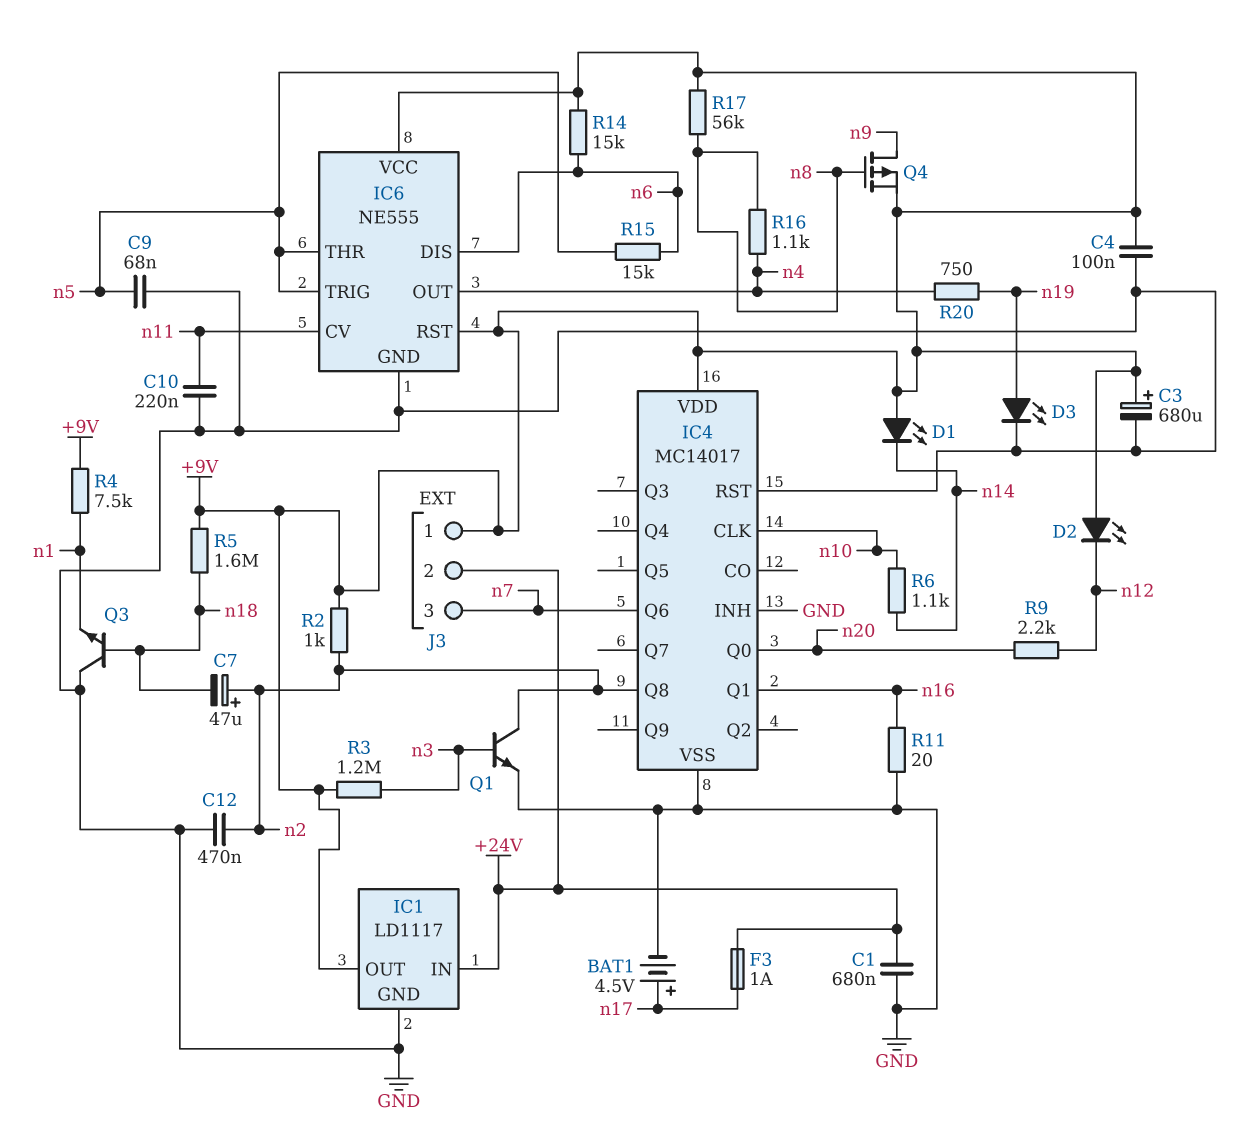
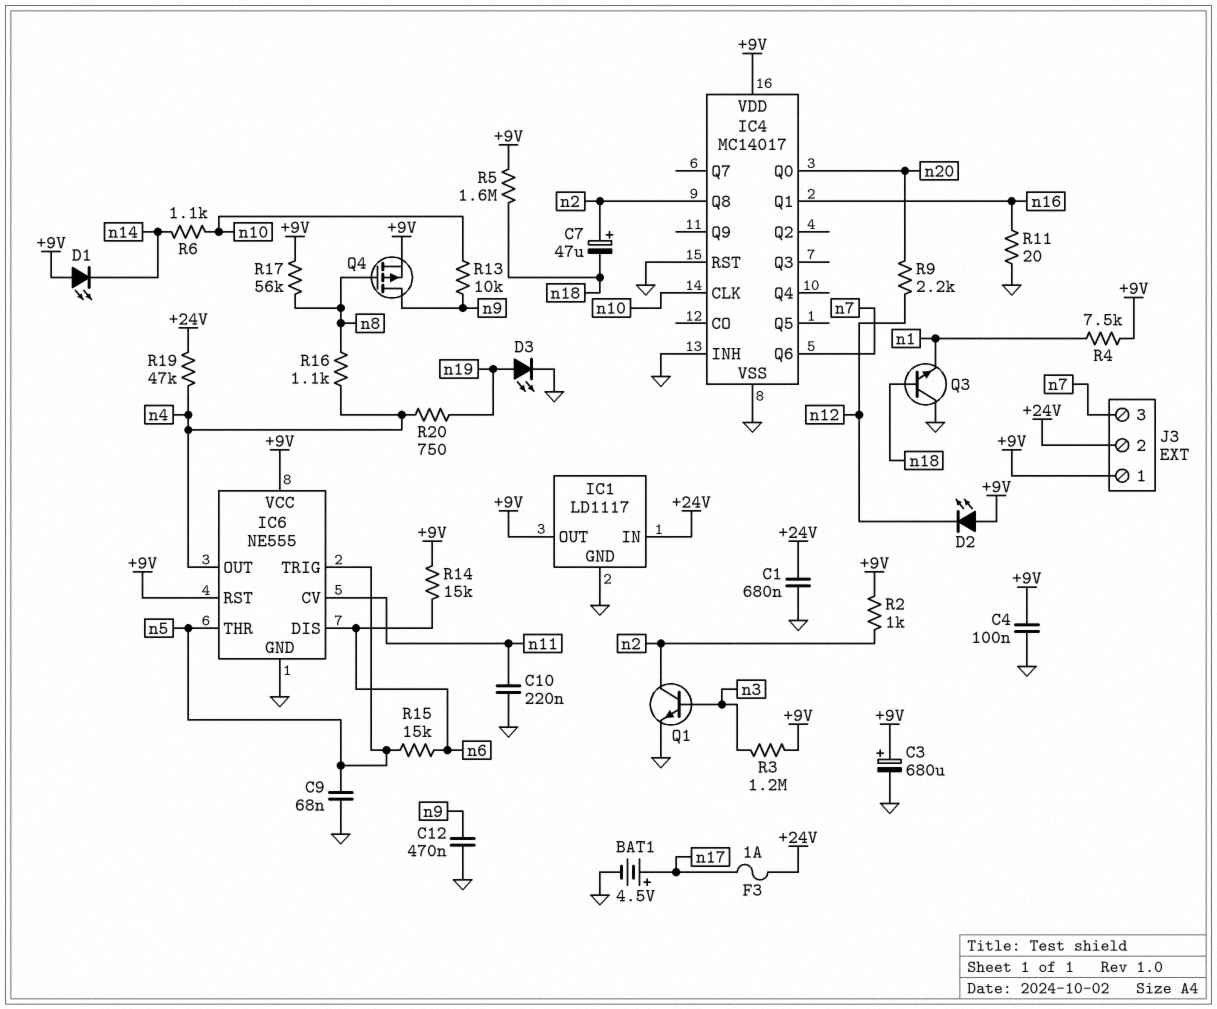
C12: 470nF (GND, n2) -> 470nF (GND, n9)
R13: none -> 10k (n9, n10)
R19: none -> 47k (+24V, n4)

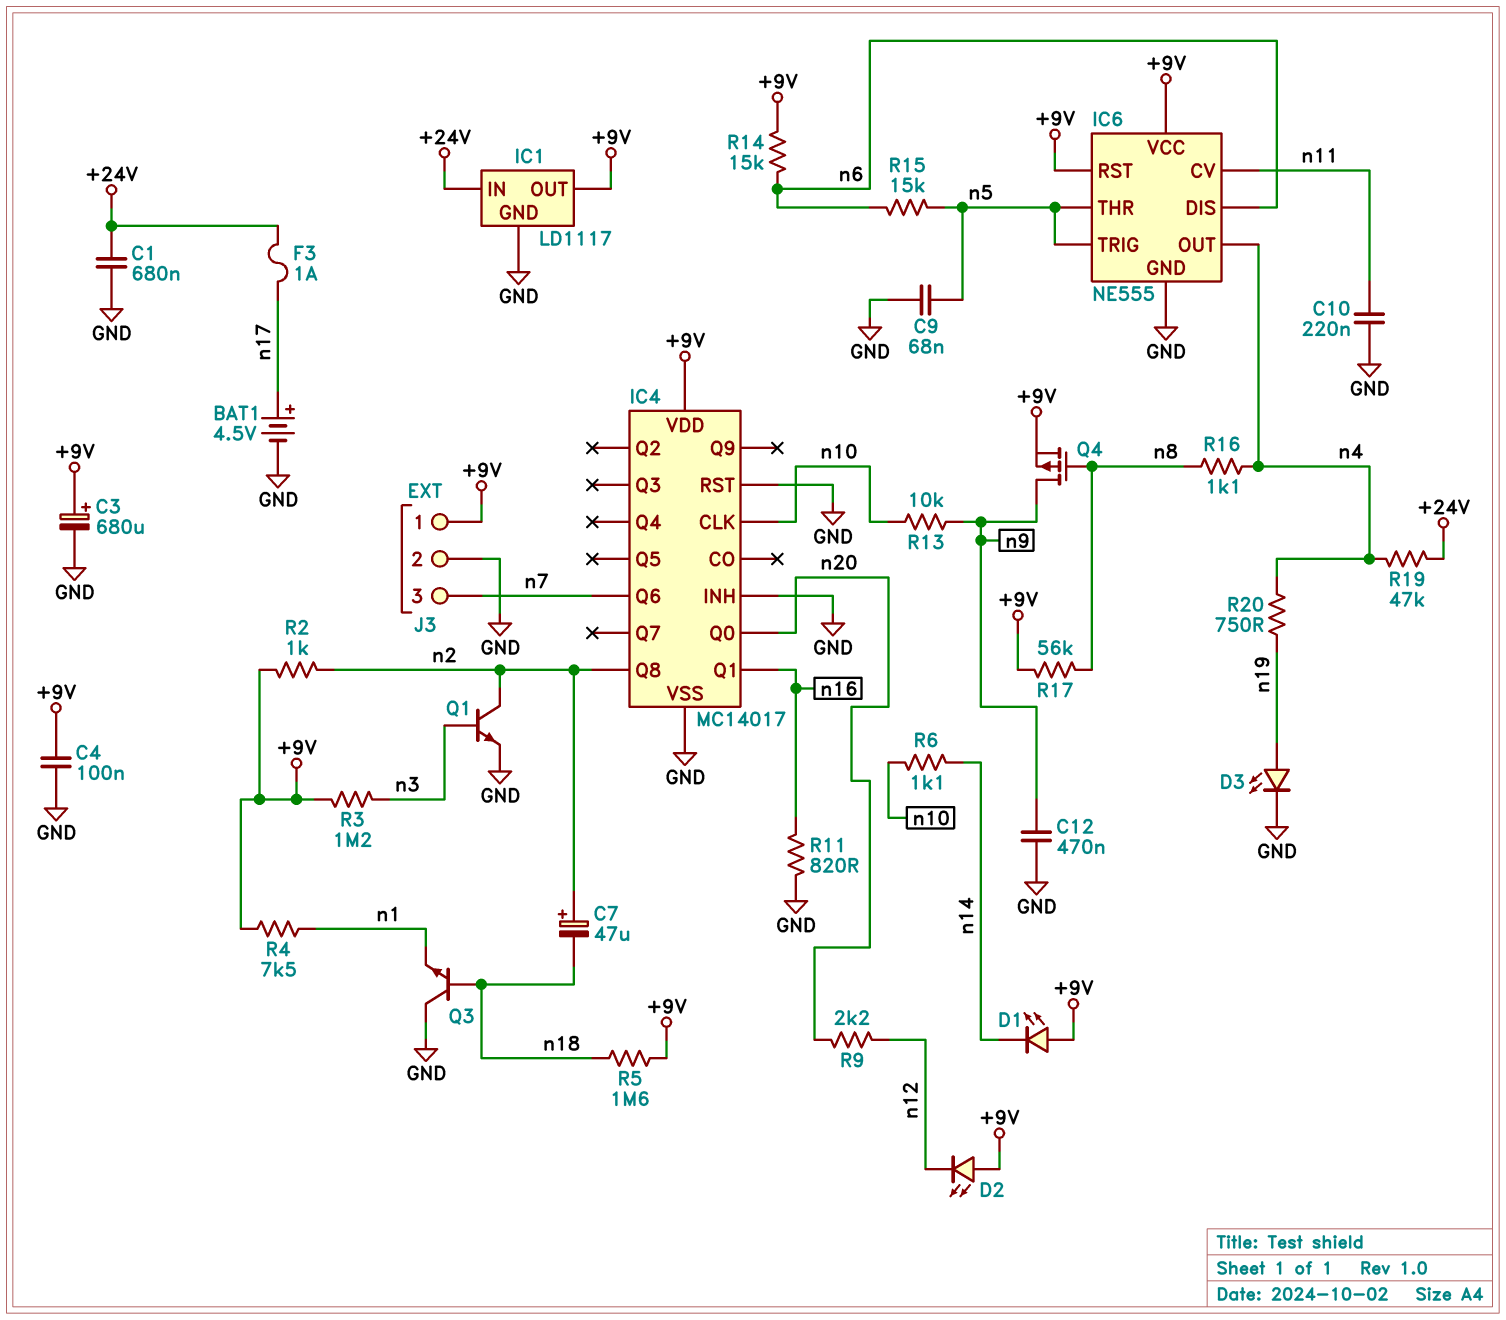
J3 pin 2: +24V -> GND
R11: 20 (GND, n16) -> 820 (GND, n16)

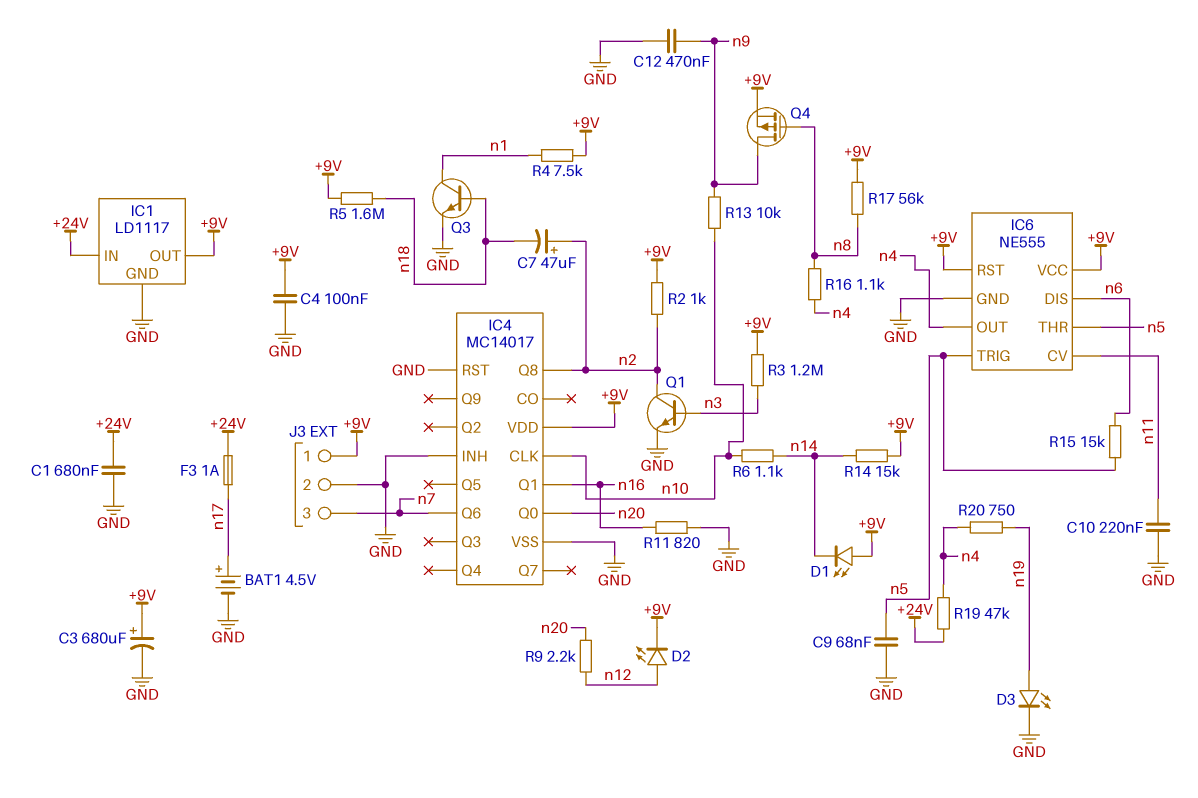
D2: LED (A +9V, K n12) -> LED (A n12, K +9V)
Q3: NPN (B n18, C GND, E n1) -> NPN (B n18, C n1, E GND)
R14: 15k (+9V, n6) -> 15k (+9V, n14)

